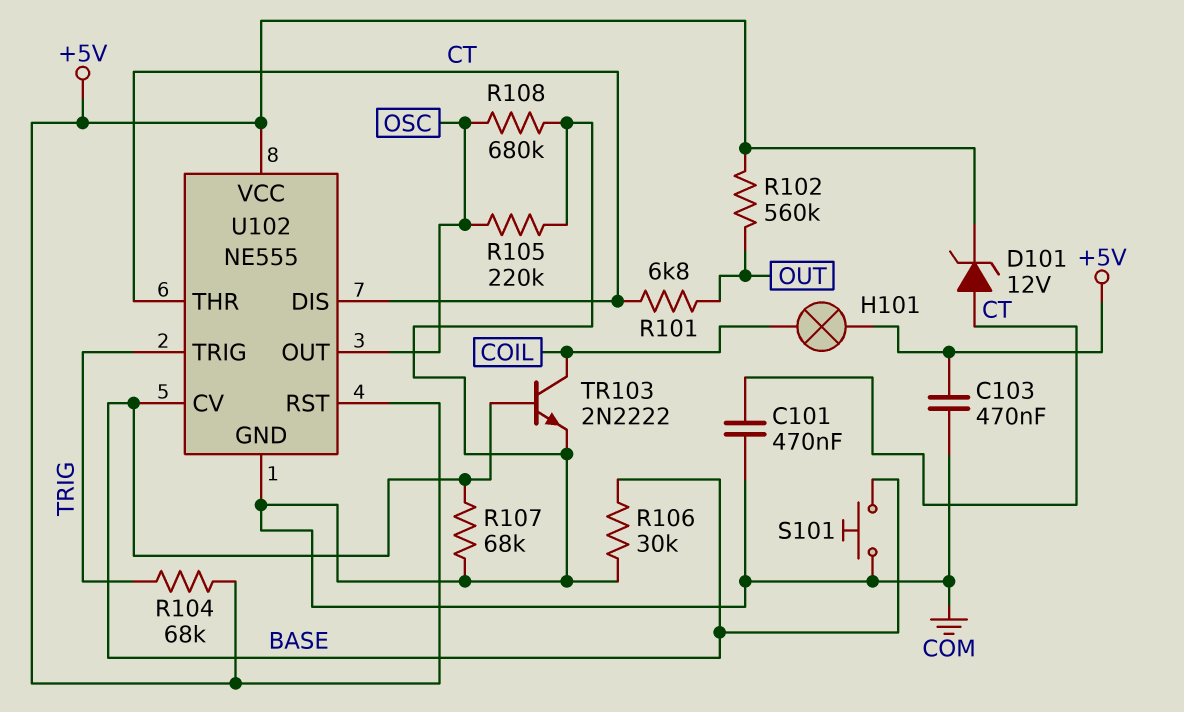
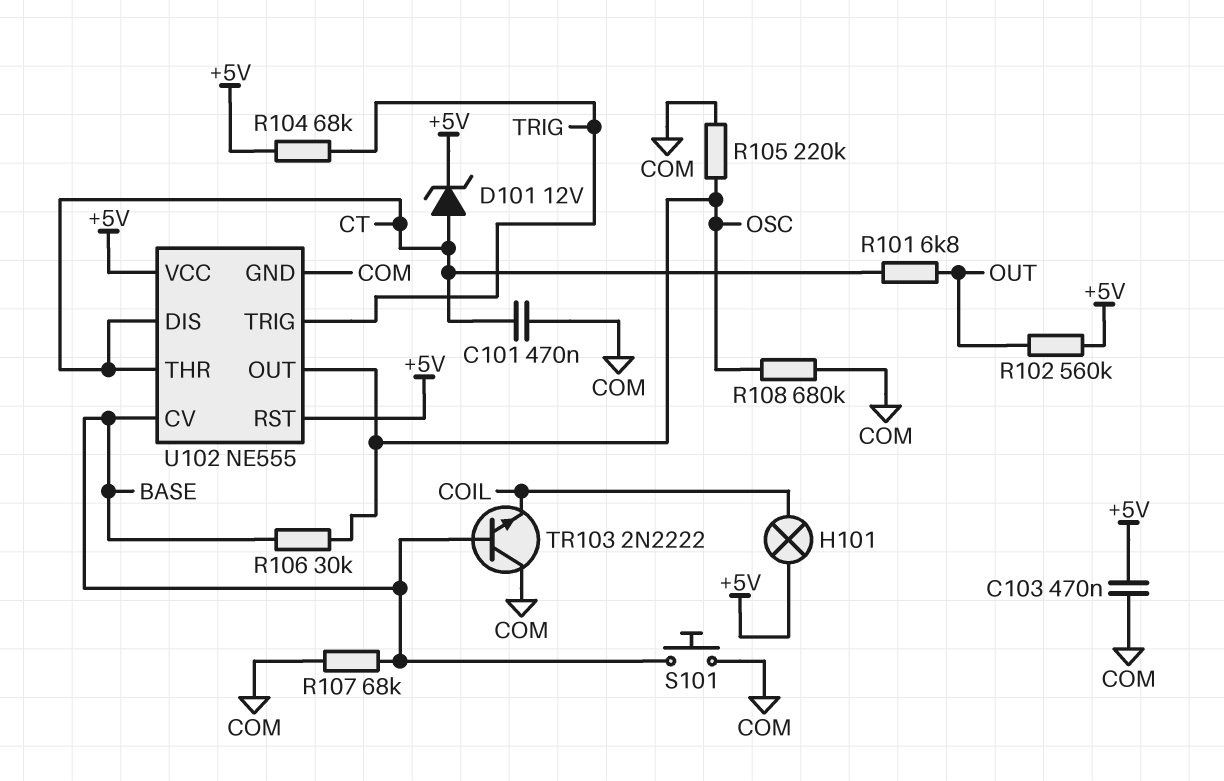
R106: 30k (BASE, COM) -> 30k (BASE, OSC)
TR103: NPN 2N2222 (B BASE, C COIL, E COM) -> NPN 2N2222 (B BASE, C COM, E COIL)

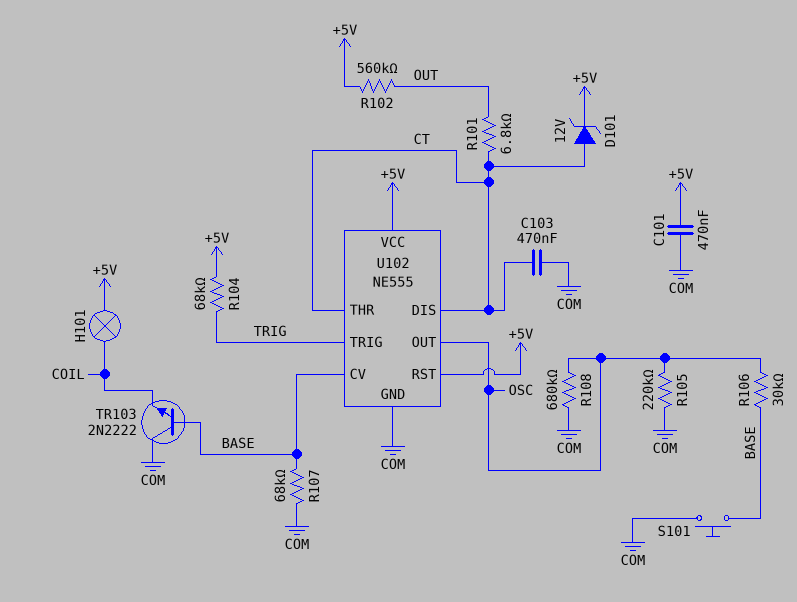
C101: 470nF (COM, CT) -> 470nF (+5V, COM)
C103: 470nF (+5V, COM) -> 470nF (COM, CT)

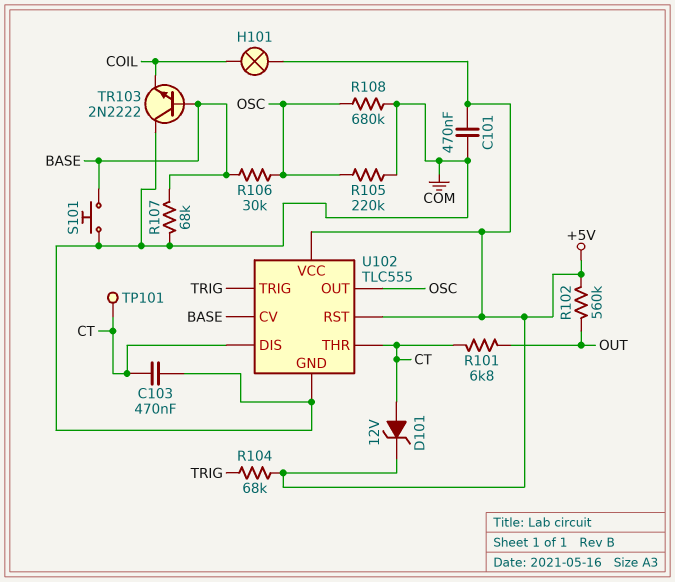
TP101: none -> test point (CT)
U102: NE555 -> TLC555

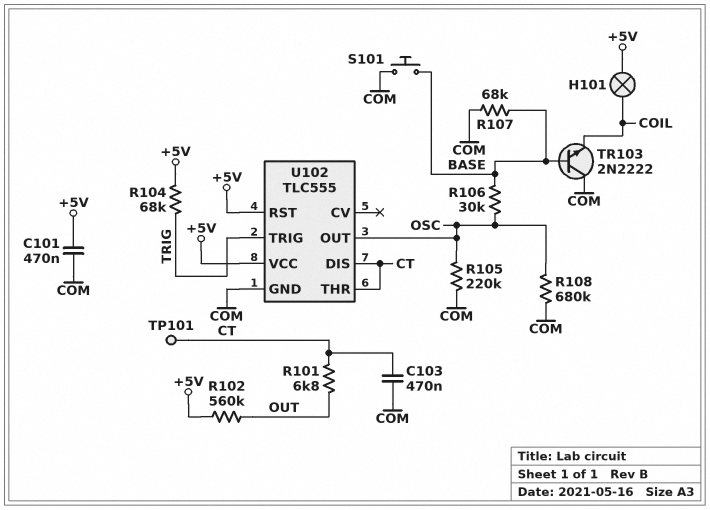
D101: zener 12V (A CT, K +5V) -> none
U102 pin CV: BASE -> none

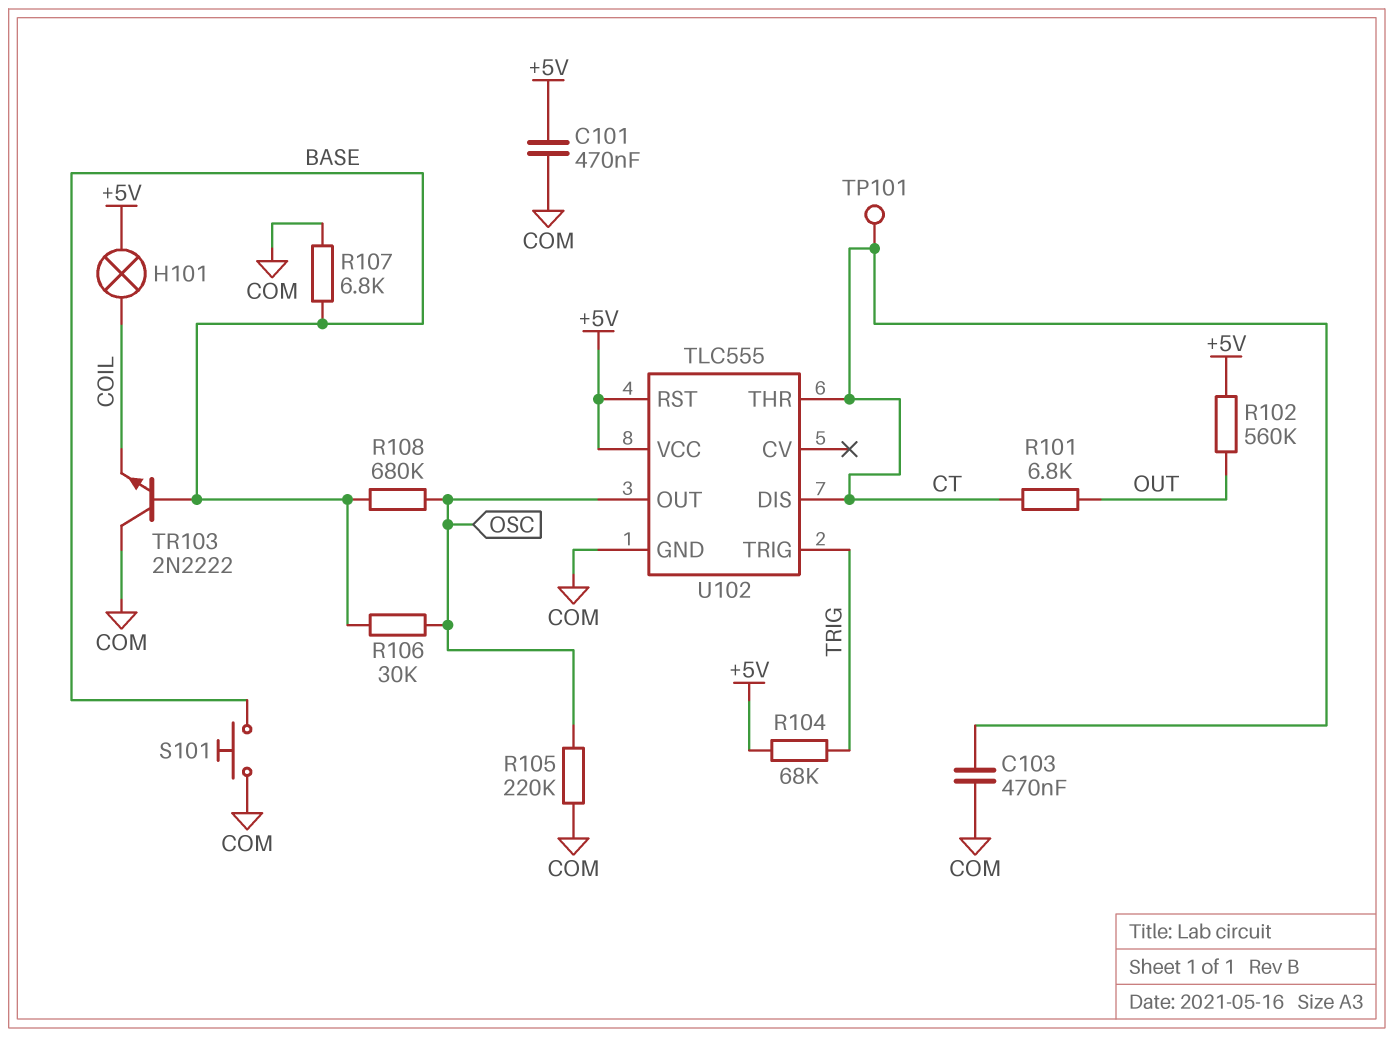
R107: 68k (BASE, COM) -> 6.8k (BASE, COM)
R108: 680k (COM, OSC) -> 680k (BASE, OSC)

